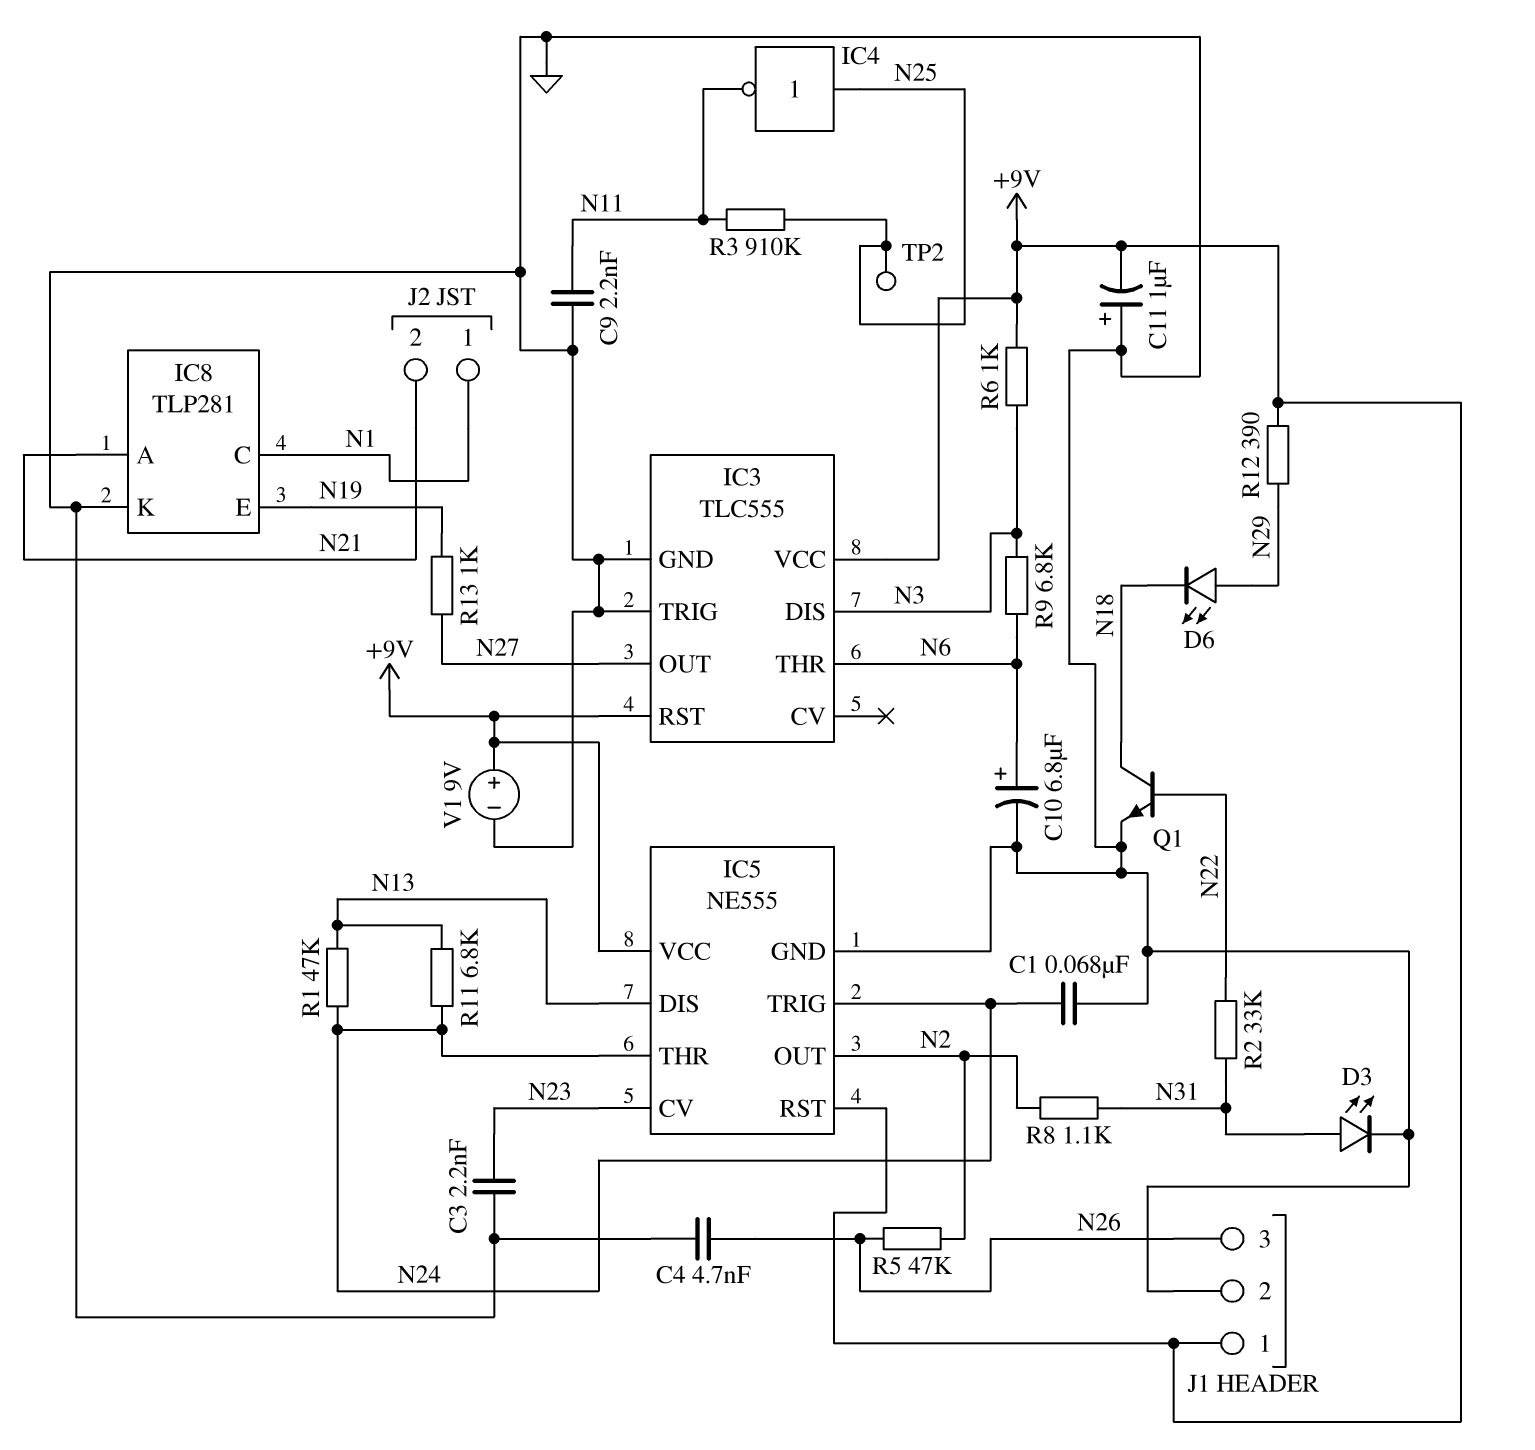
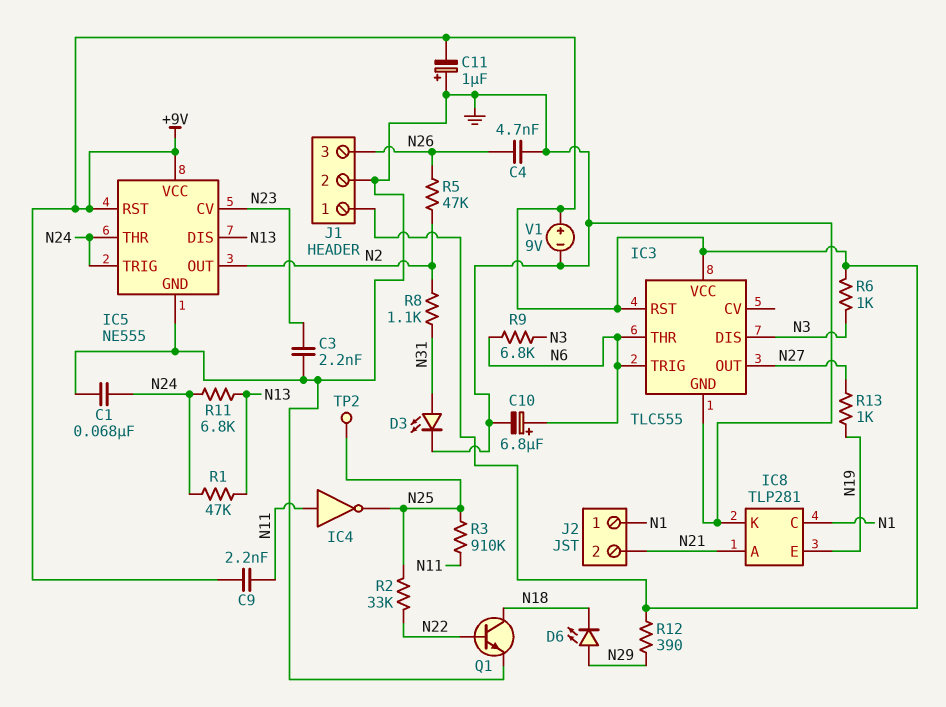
C9: 2.2nF (GND, N11) -> 2.2nF (+9V, N11)
IC3 pin TRIG: GND -> N6
IC4: NOT (in N25, out N11) -> NOT (in N11, out N25)
R2: 33k (N22, N31) -> 33k (N22, N25)

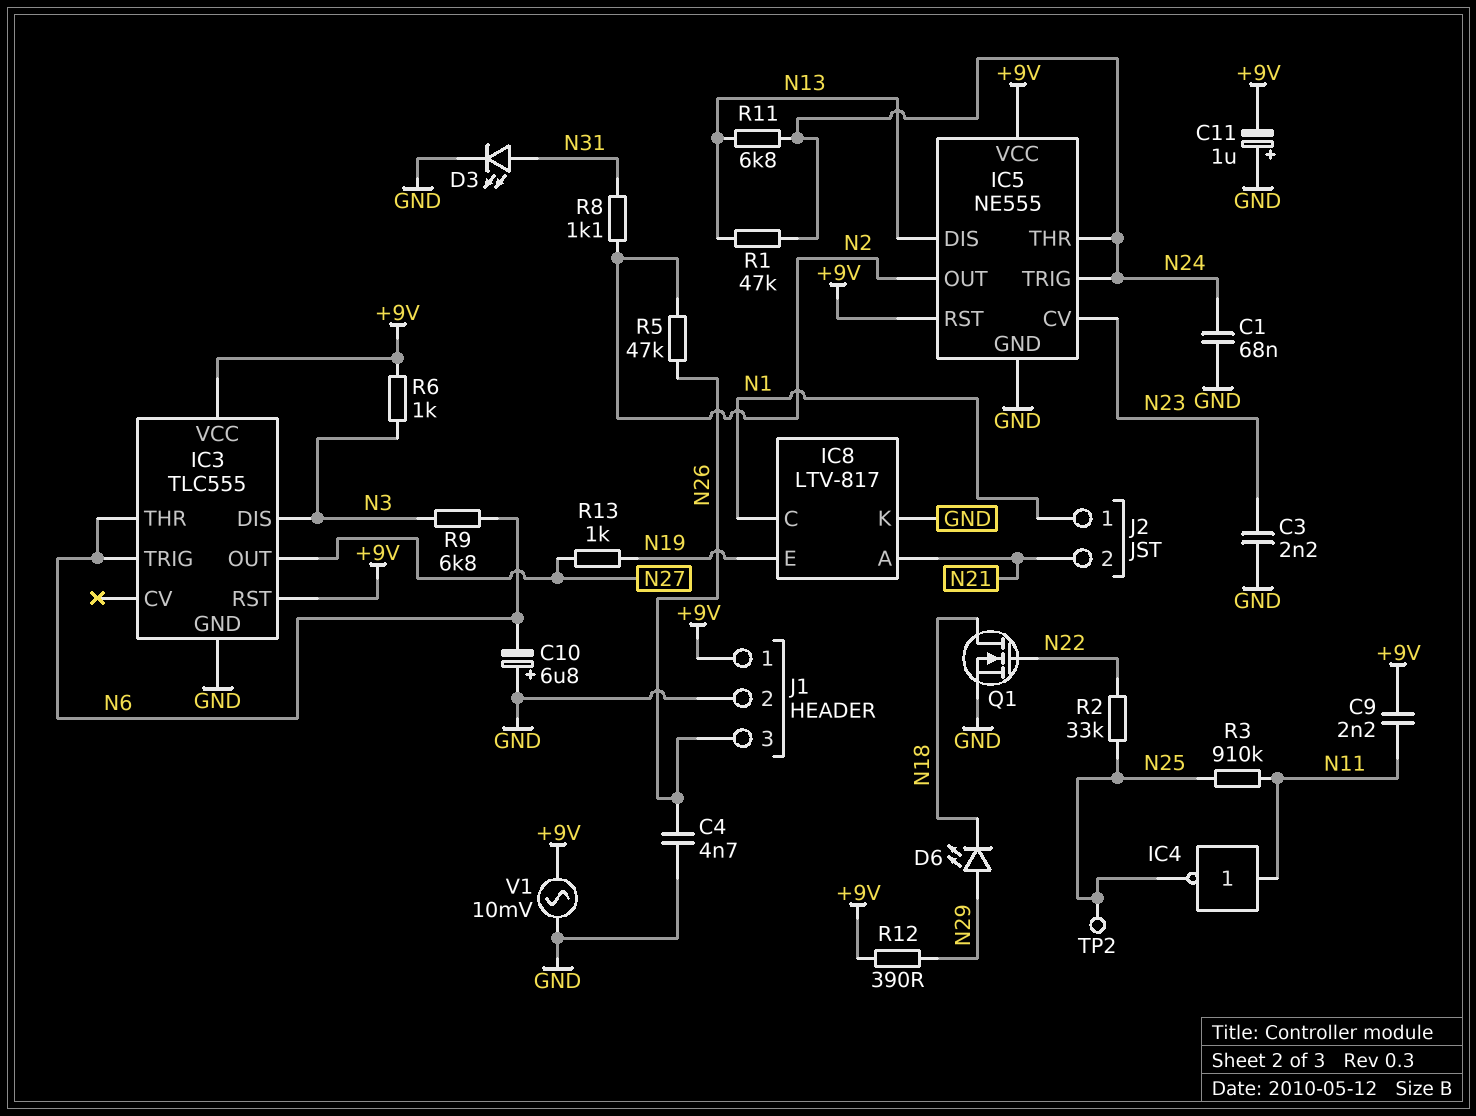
C10: 6.8uF (plus N6, minus GND) -> 6.8uF (plus GND, minus N6)
IC8: TLP281 -> LTV-817
Q1: NPN (B N22, C N18, E GND) -> NMOS (G N22, D N18, S GND)
V1: 9V (plus +9V, minus GND) -> AC 10mV (+9V, GND)

